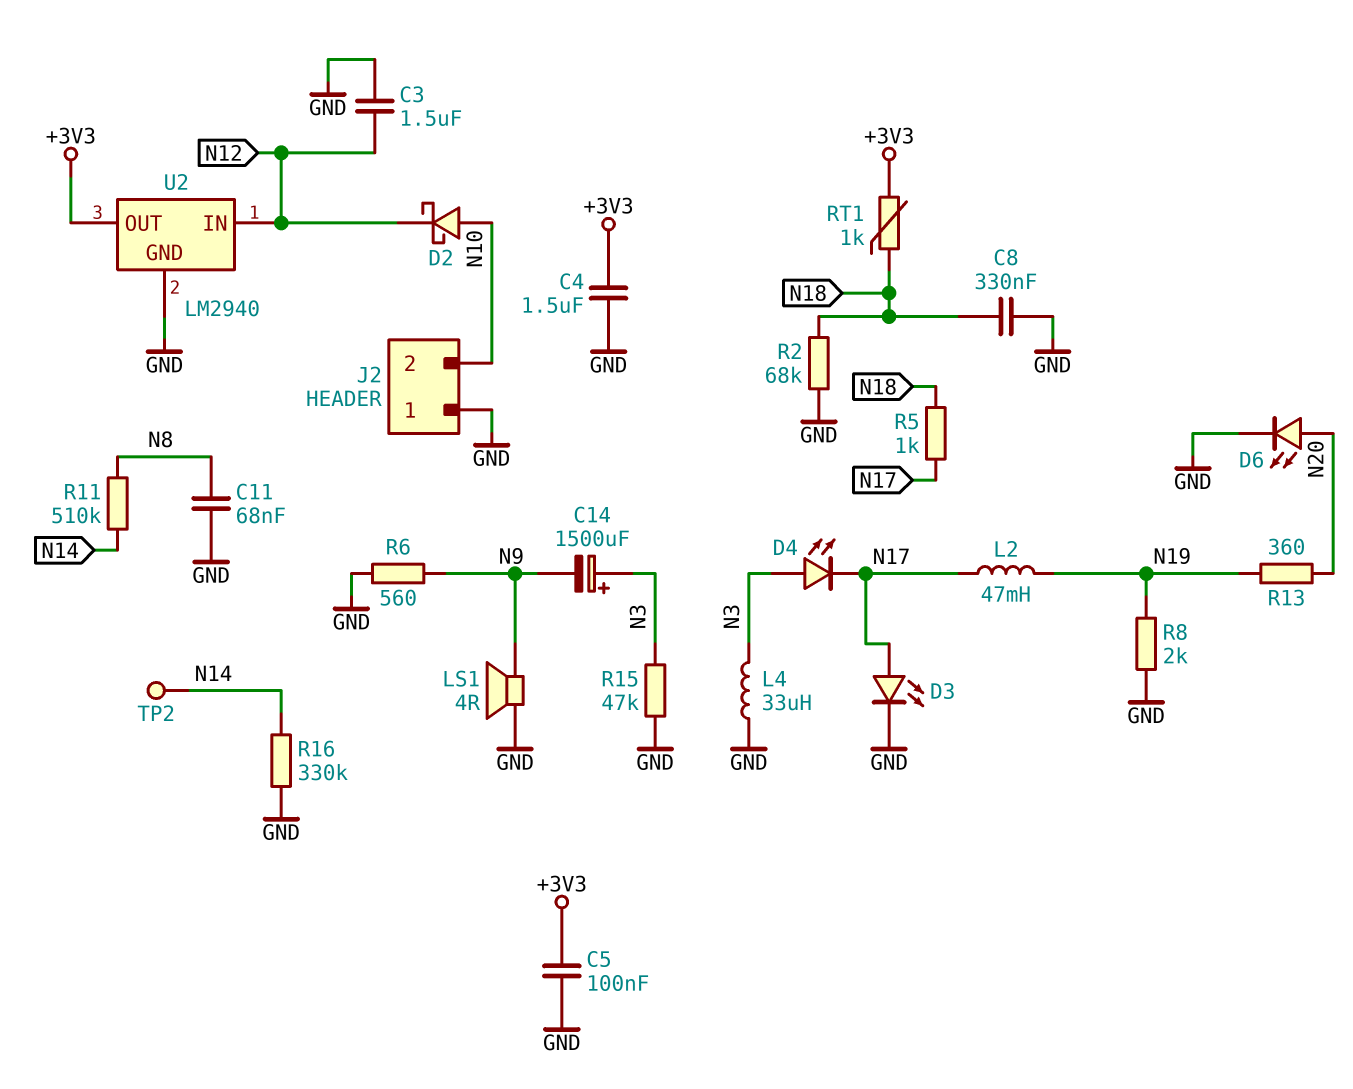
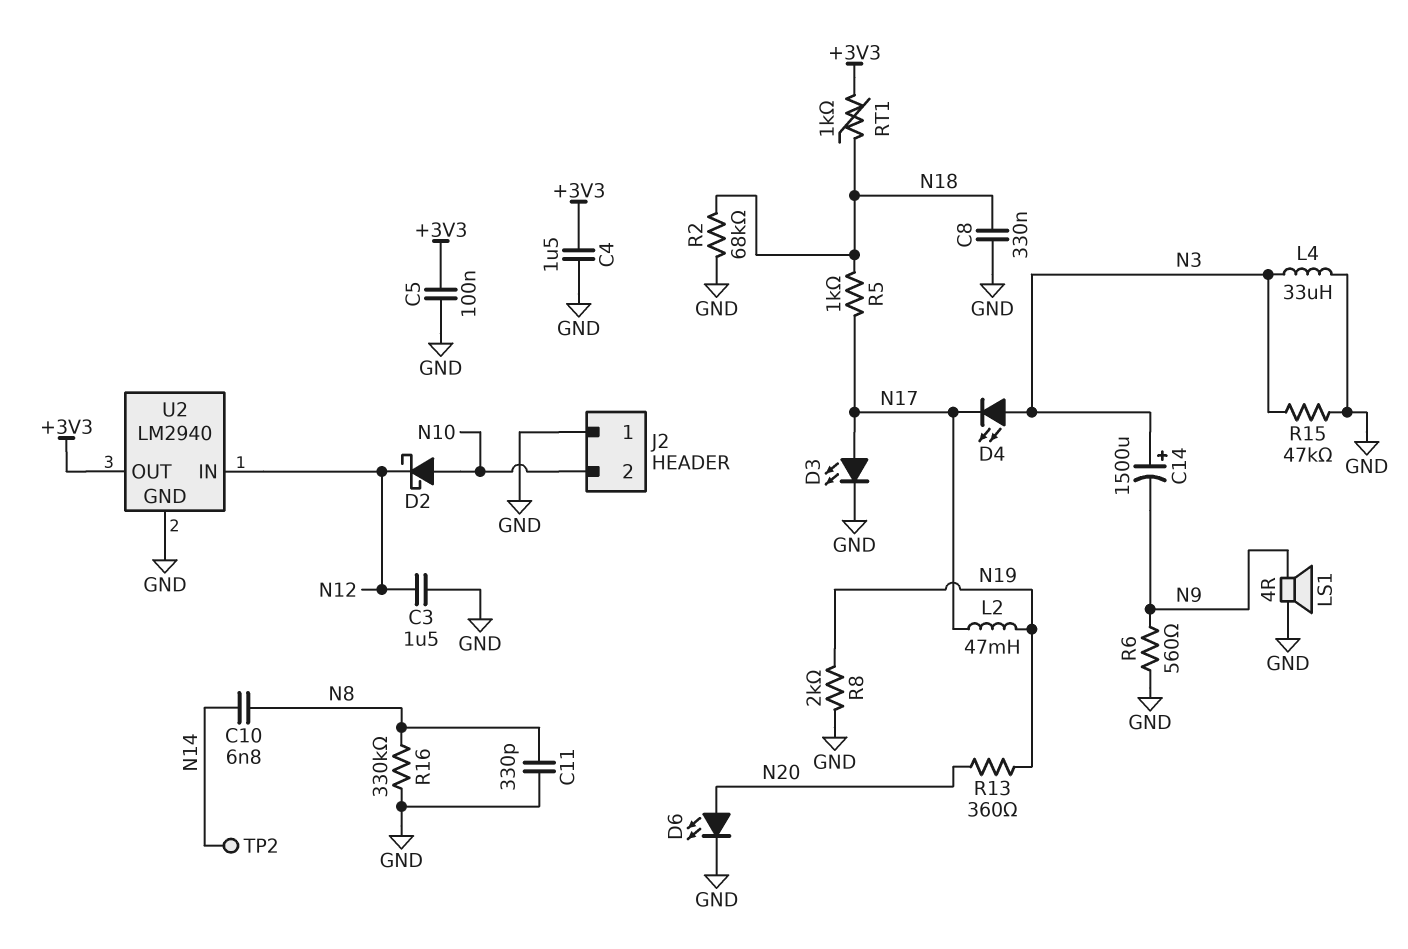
C10: none -> 6.8nF (N8, N14)
C11: 68nF (GND, N8) -> 330pF (GND, N8)
R11: 510k (N8, N14) -> none
R16: 330k (GND, N14) -> 330k (GND, N8)

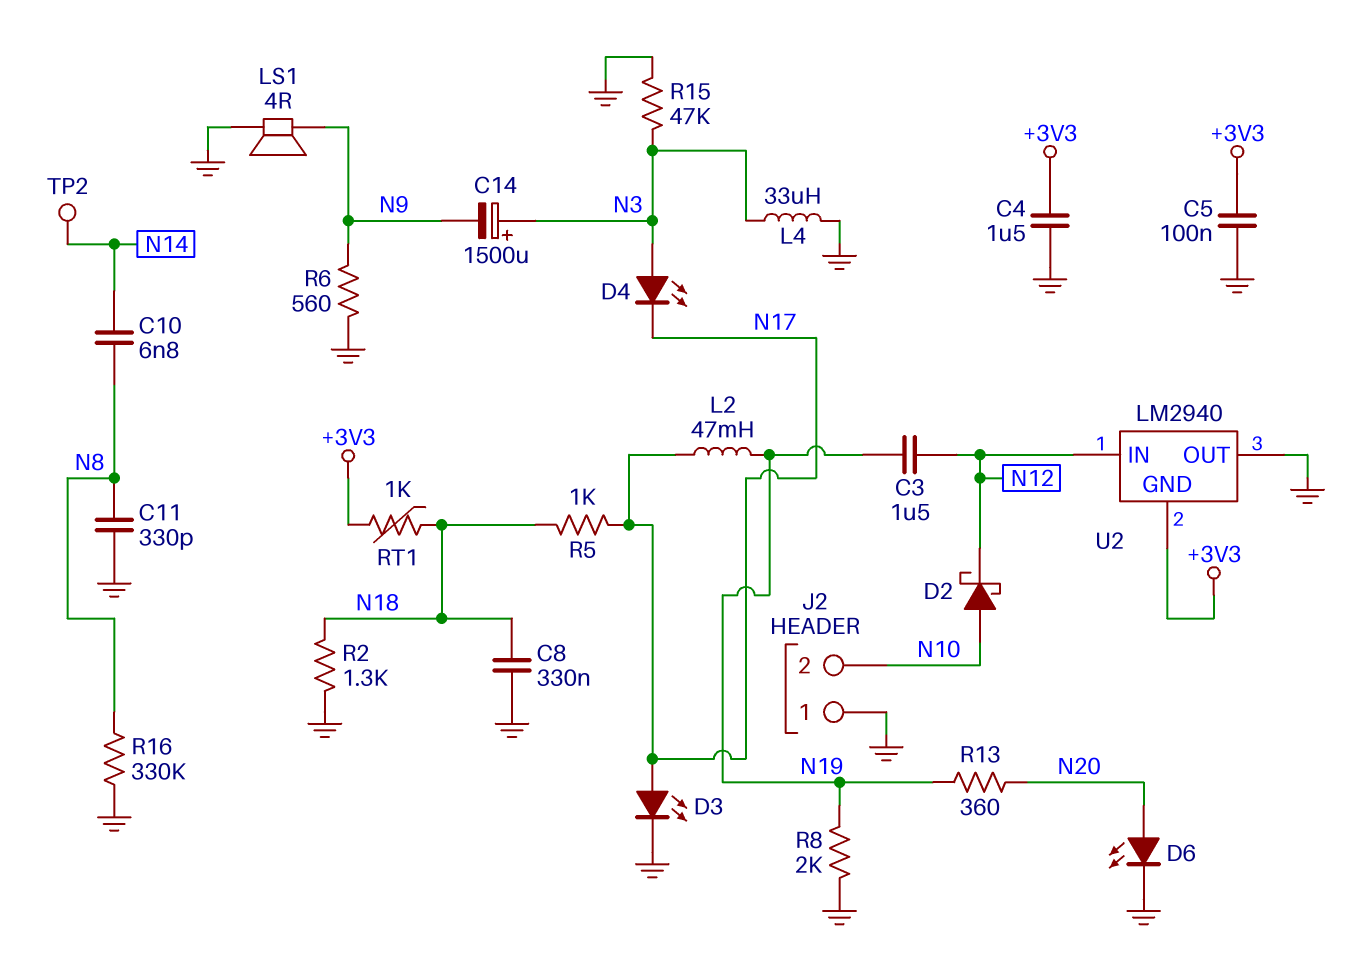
C3: 1.5uF (GND, N12) -> 1.5uF (N12, N19)
R2: 68k (GND, N18) -> 1.3k (GND, N18)
U2 pin GND: GND -> +3V3
U2 pin OUT: +3V3 -> GND

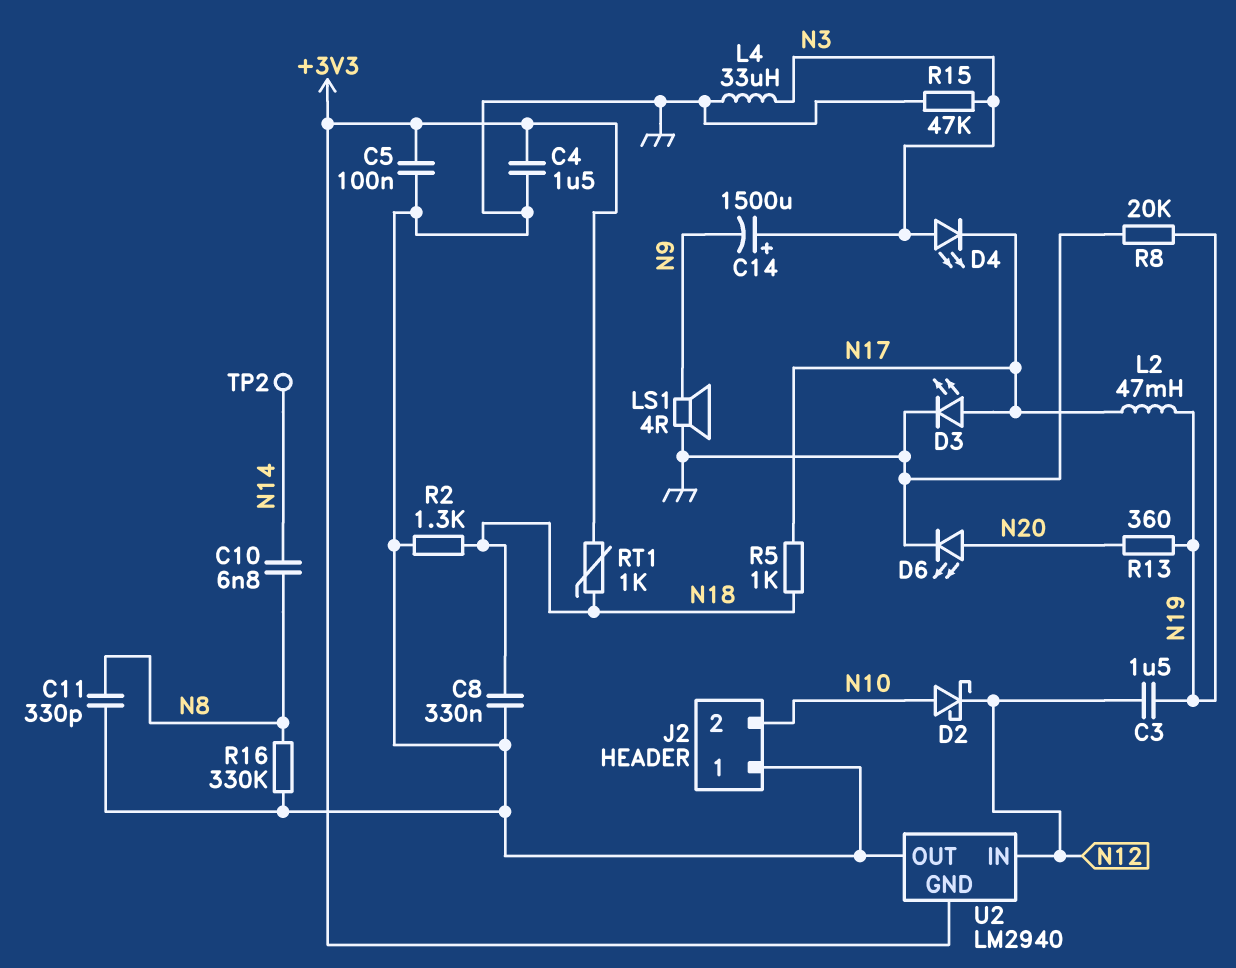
R6: 560 (GND, N9) -> none
R8: 2k (GND, N19) -> 20k (GND, N19)

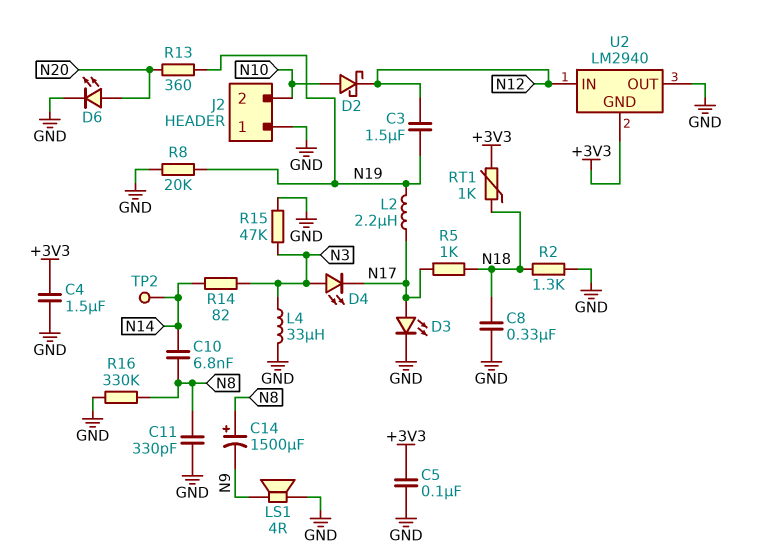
C14: 1500uF (plus N3, minus N9) -> 1500uF (plus N8, minus N9)
L2: 47mH (N17, N19) -> 2.2uH (N17, N19)
R14: none -> 82 (N3, N14)

